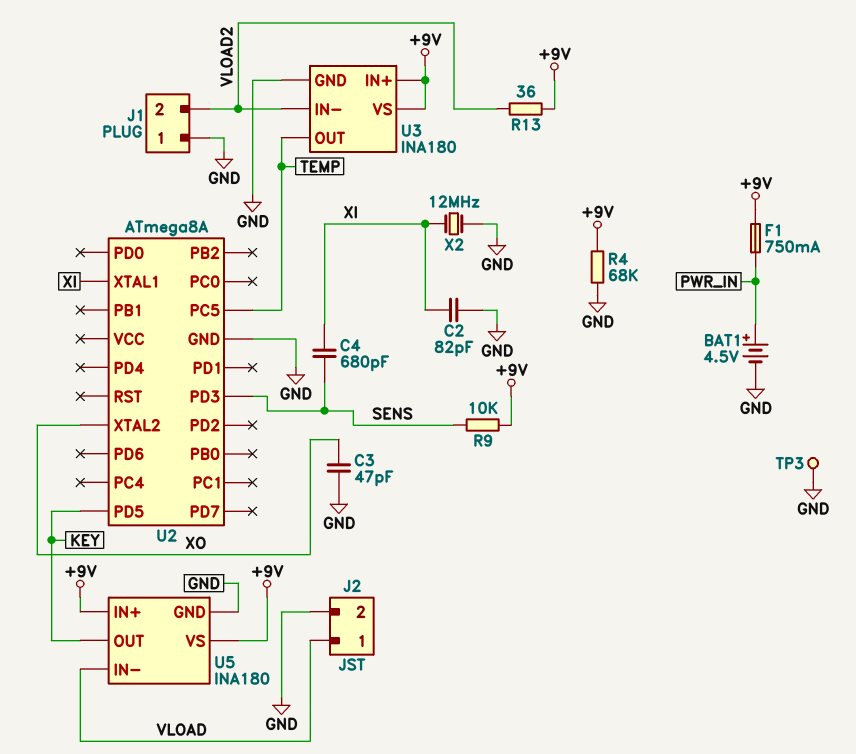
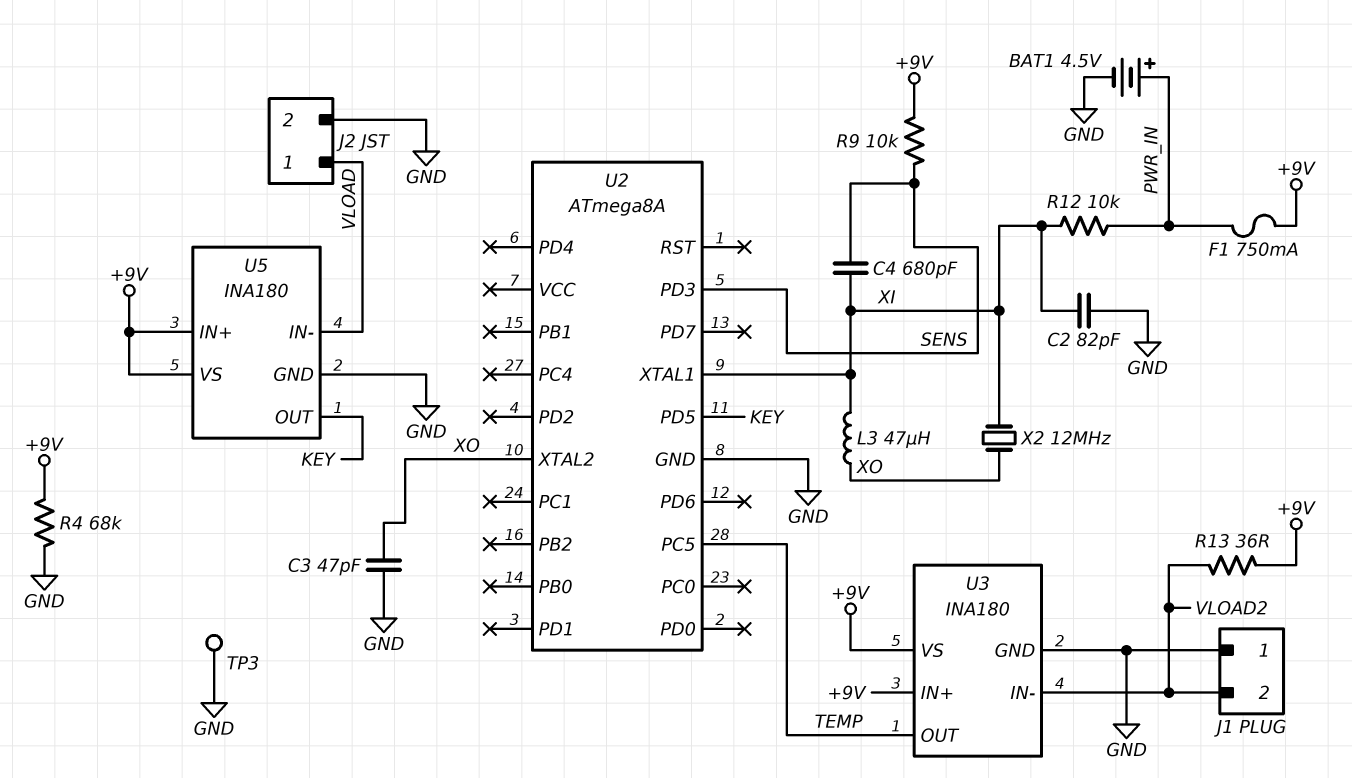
L3: none -> 47uH (XI, XO)
R12: none -> 10k (PWR_IN, XI)
X2: 12MHz (GND, XI) -> 12MHz (XI, XO)

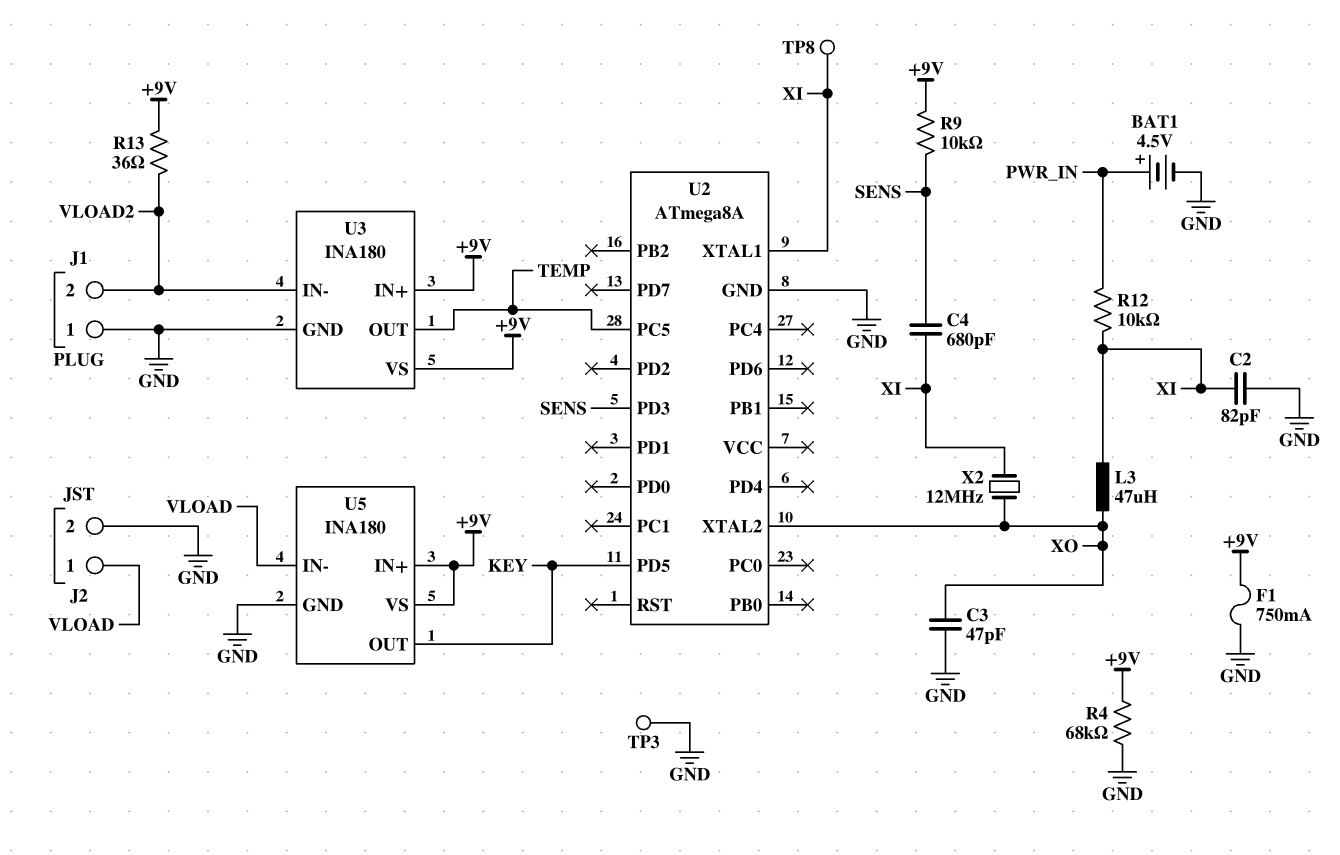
F1: 750mA (+9V, PWR_IN) -> 750mA (+9V, GND)
TP8: none -> test point (XI)

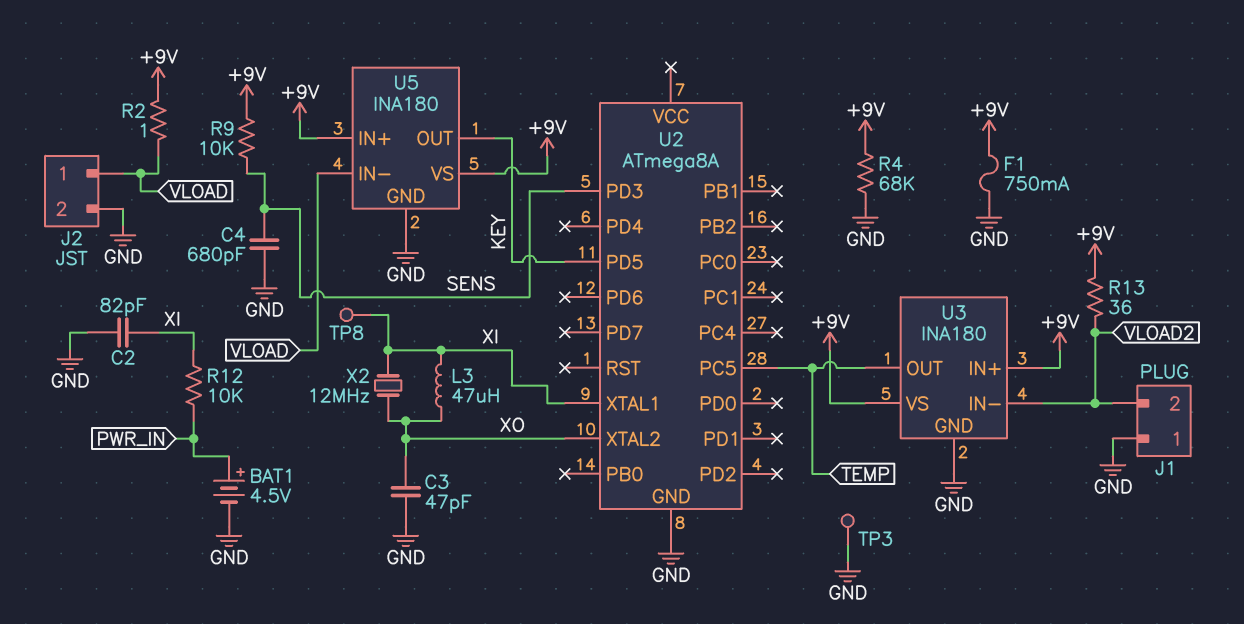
C4: 680pF (SENS, XI) -> 680pF (GND, SENS)
R2: none -> 1 (+9V, VLOAD)

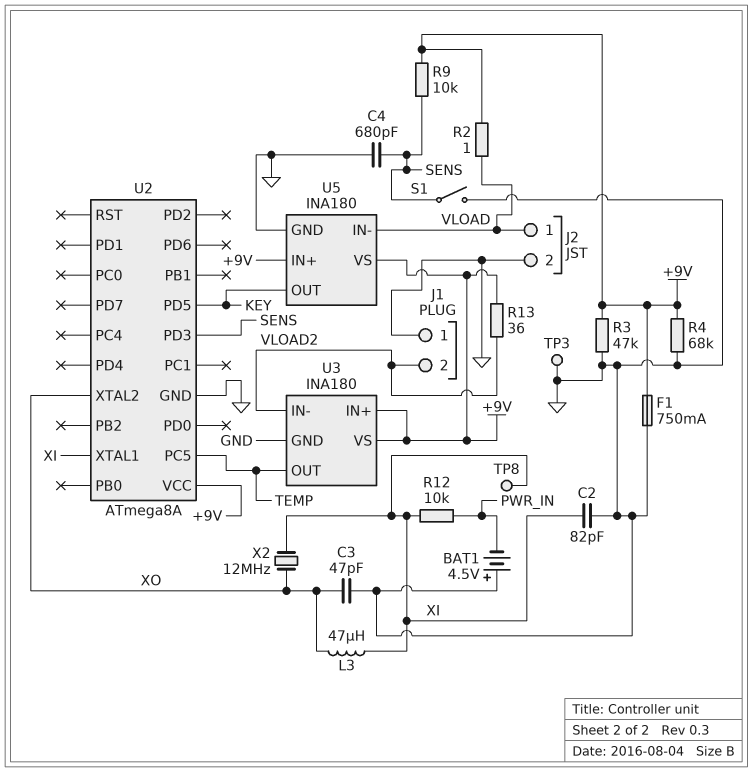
BAT1: 4.5V (plus PWR_IN, minus GND) -> 4.5V (plus GND, minus PWR_IN)
R3: none -> 47k (+9V, GND)
S1: none -> switch (GND, SENS)
U2 pin VCC: none -> +9V

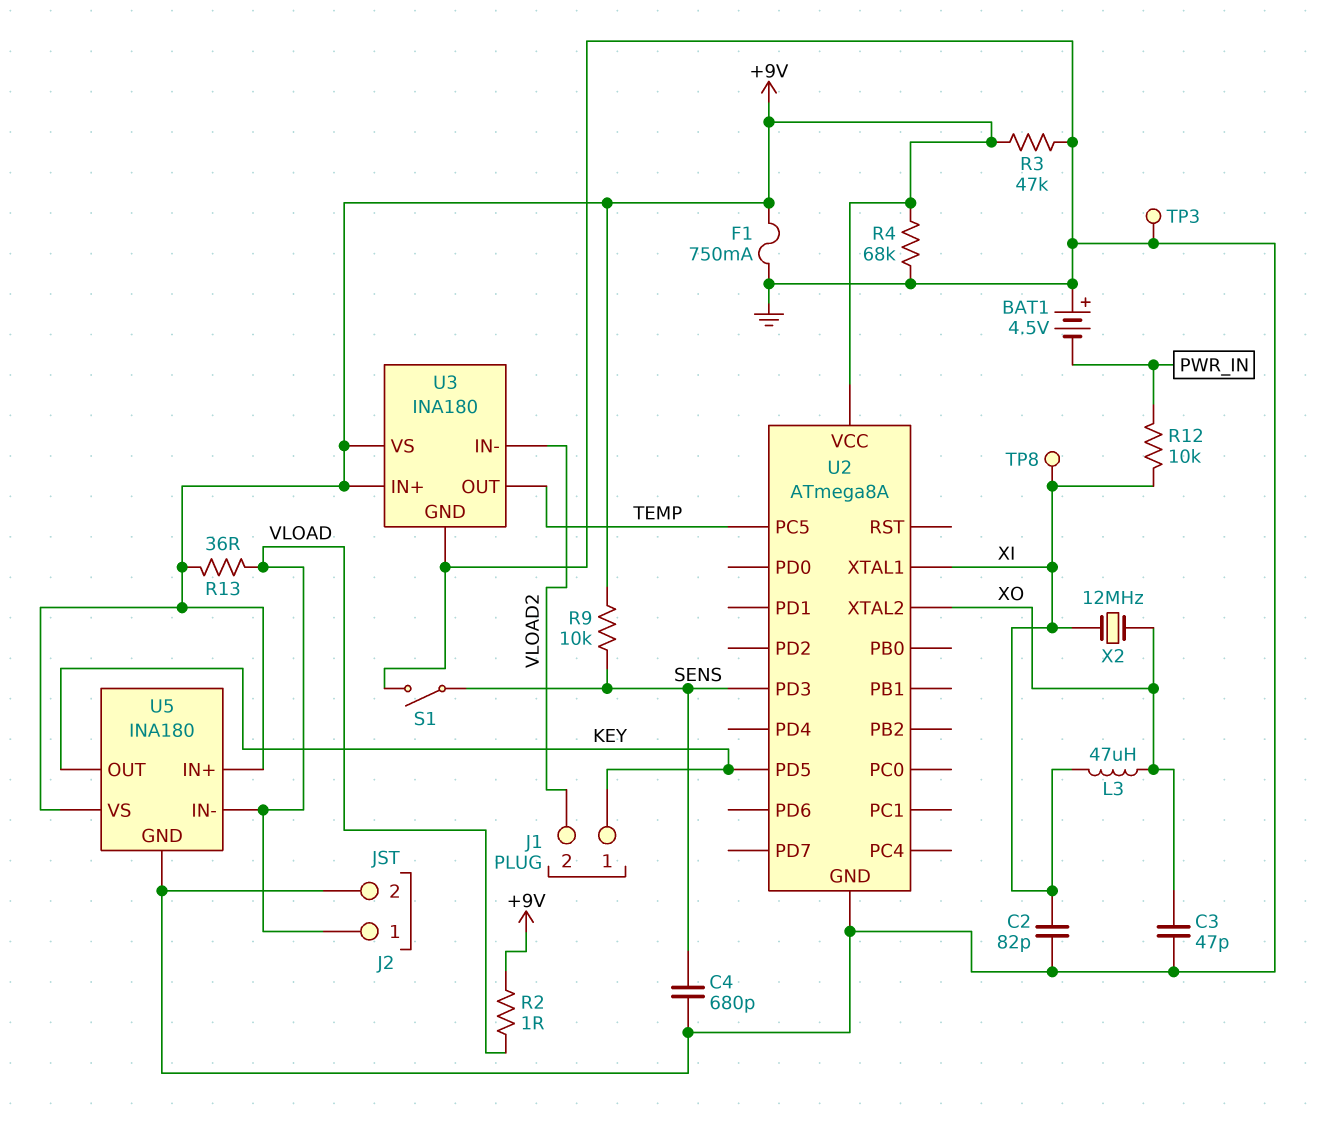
J1 pin 1: GND -> KEY
R13: 36 (+9V, VLOAD2) -> 36 (+9V, VLOAD)

